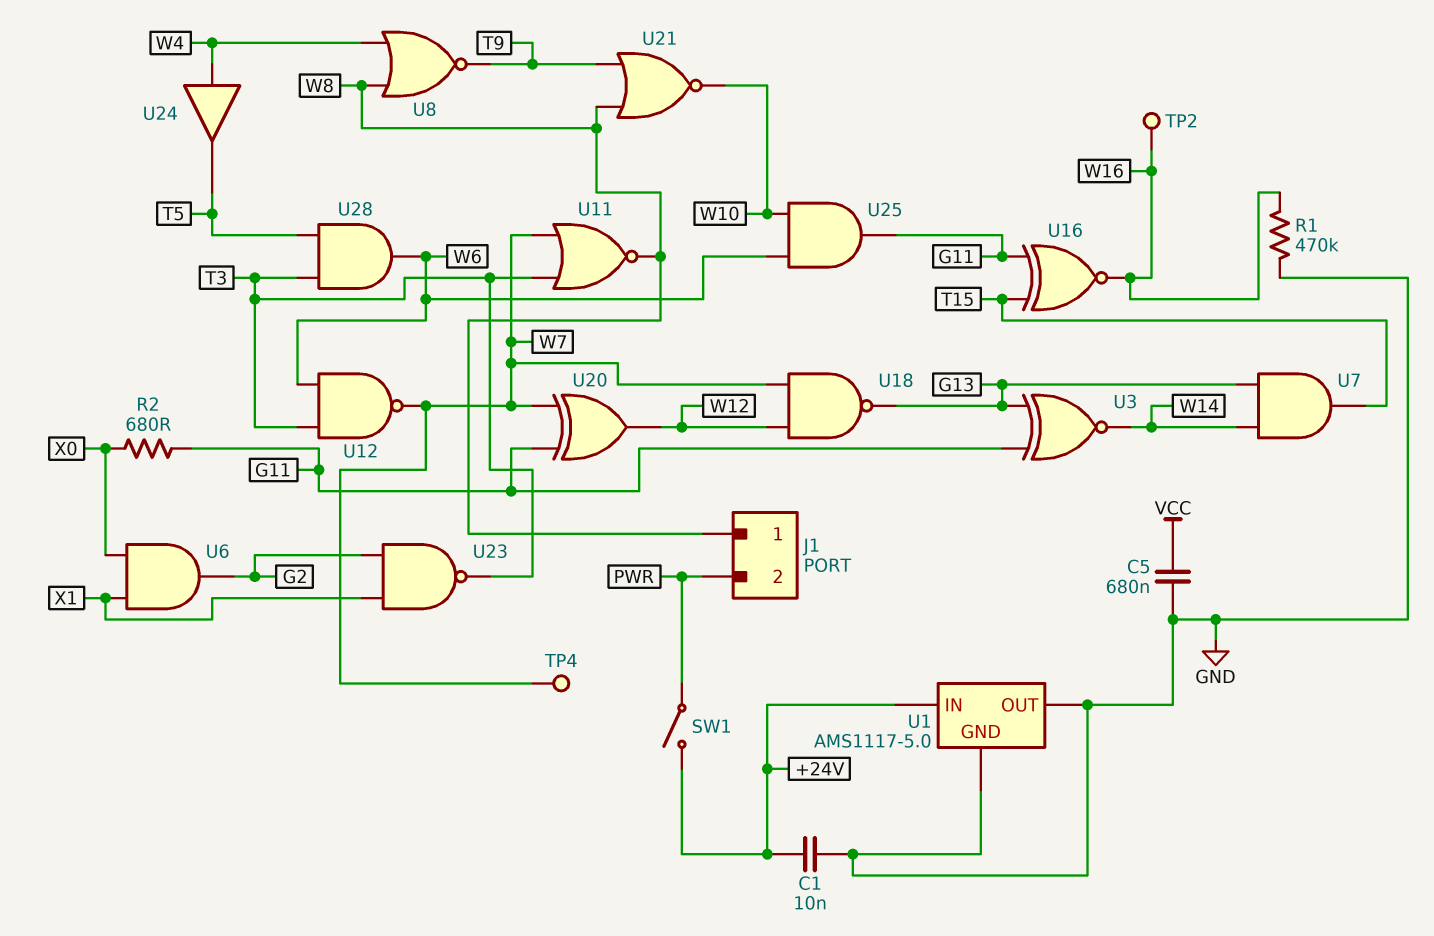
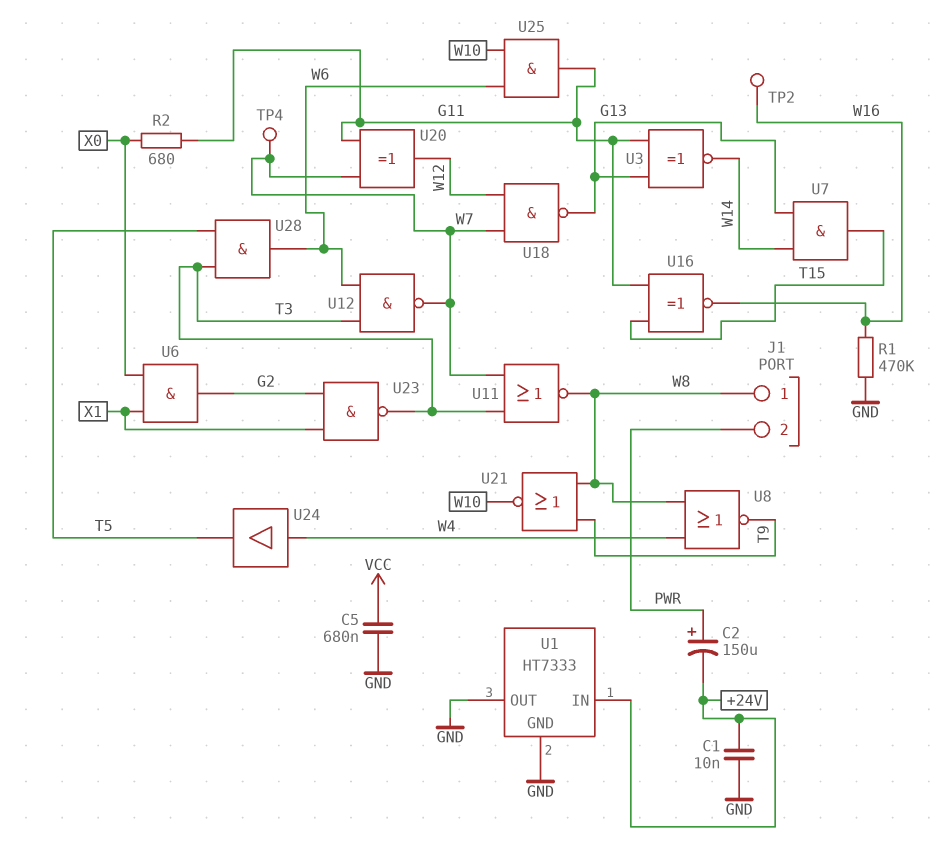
C2: none -> 150uF (plus PWR, minus +24V)
SW1: switch (+24V, PWR) -> none
U1: AMS1117-5.0 -> HT7333

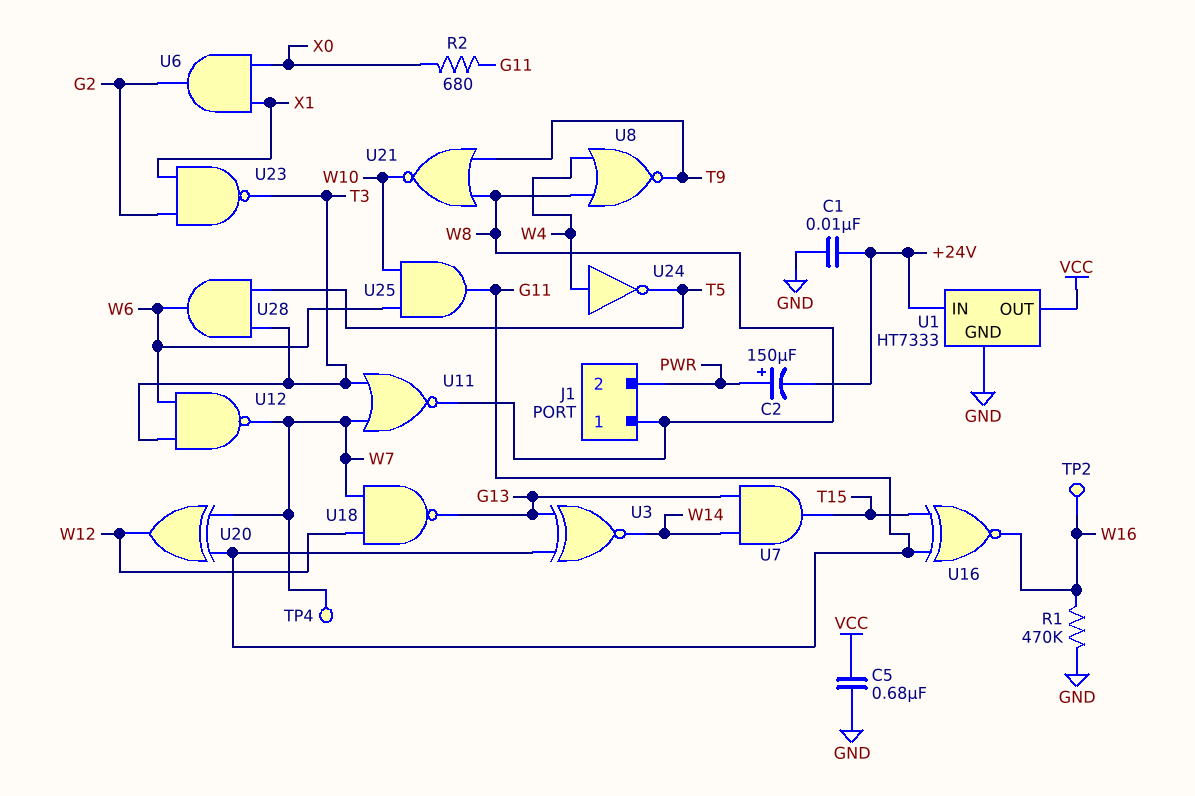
U1 pin OUT: GND -> VCC
U24: buffer (in W4, out T5) -> NOT (in W4, out T5)

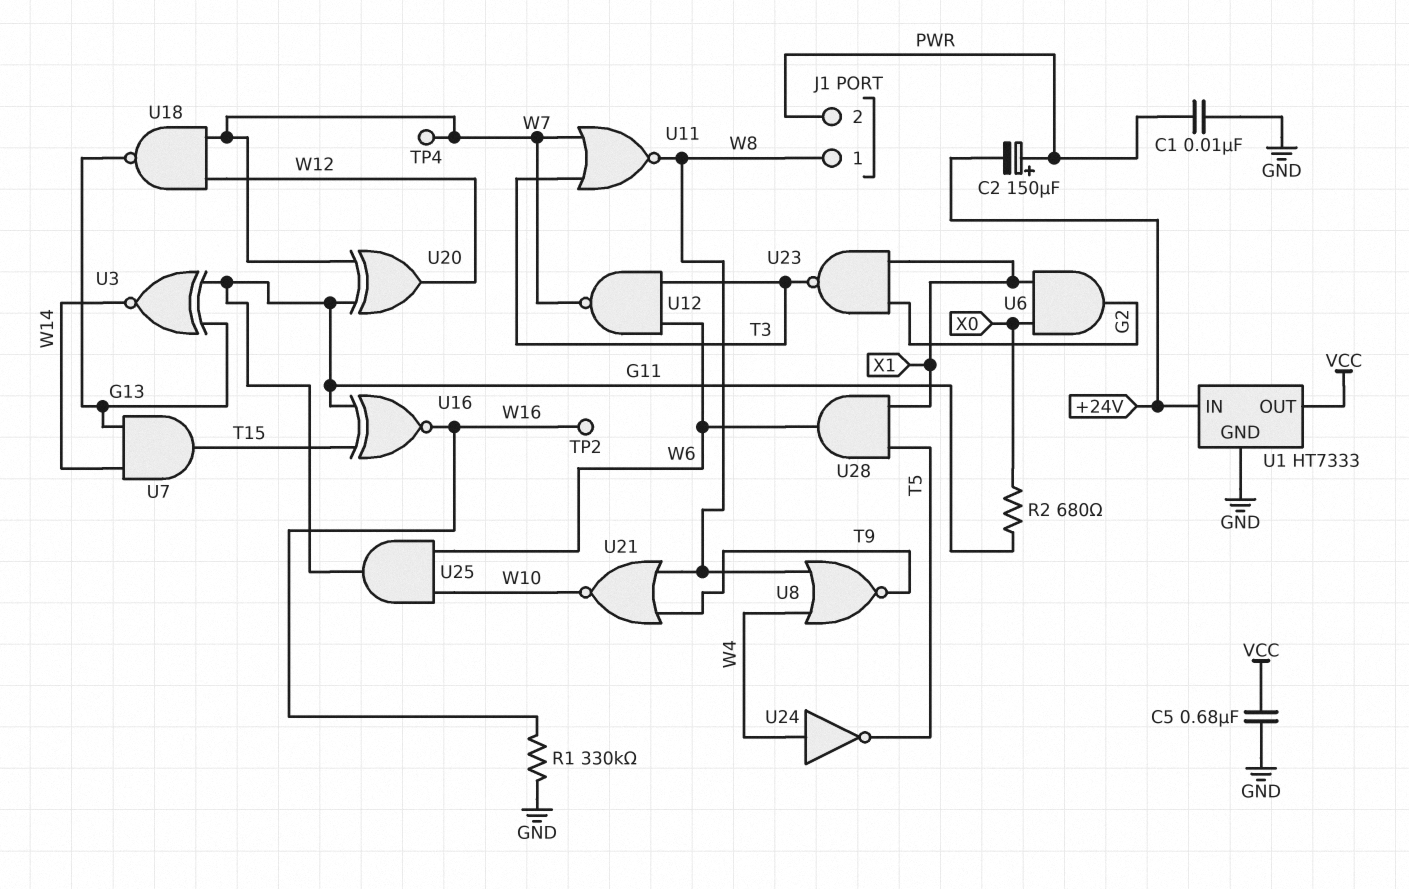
C1: 10nF (+24V, GND) -> 10nF (GND, PWR)
R1: 470k (GND, W16) -> 330k (GND, W16)
U28: AND (in T3, in T5, out W6) -> AND (in T5, in X1, out W6)

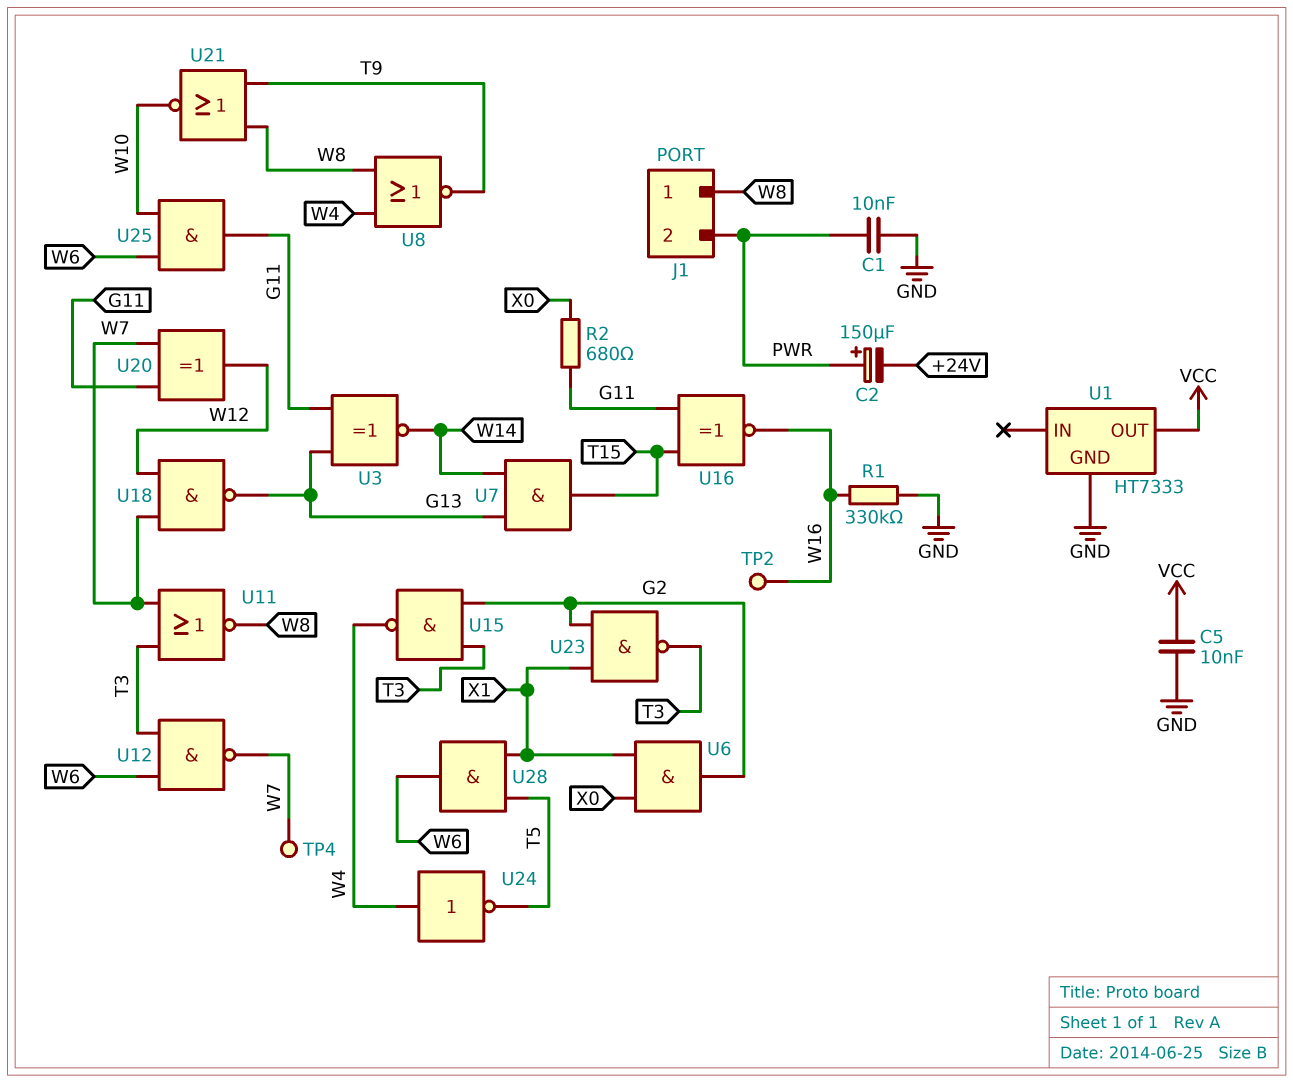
C5: 680nF (GND, VCC) -> 10nF (GND, VCC)
U1 pin IN: +24V -> none
U15: none -> NAND (in G2, in T3, out W4)

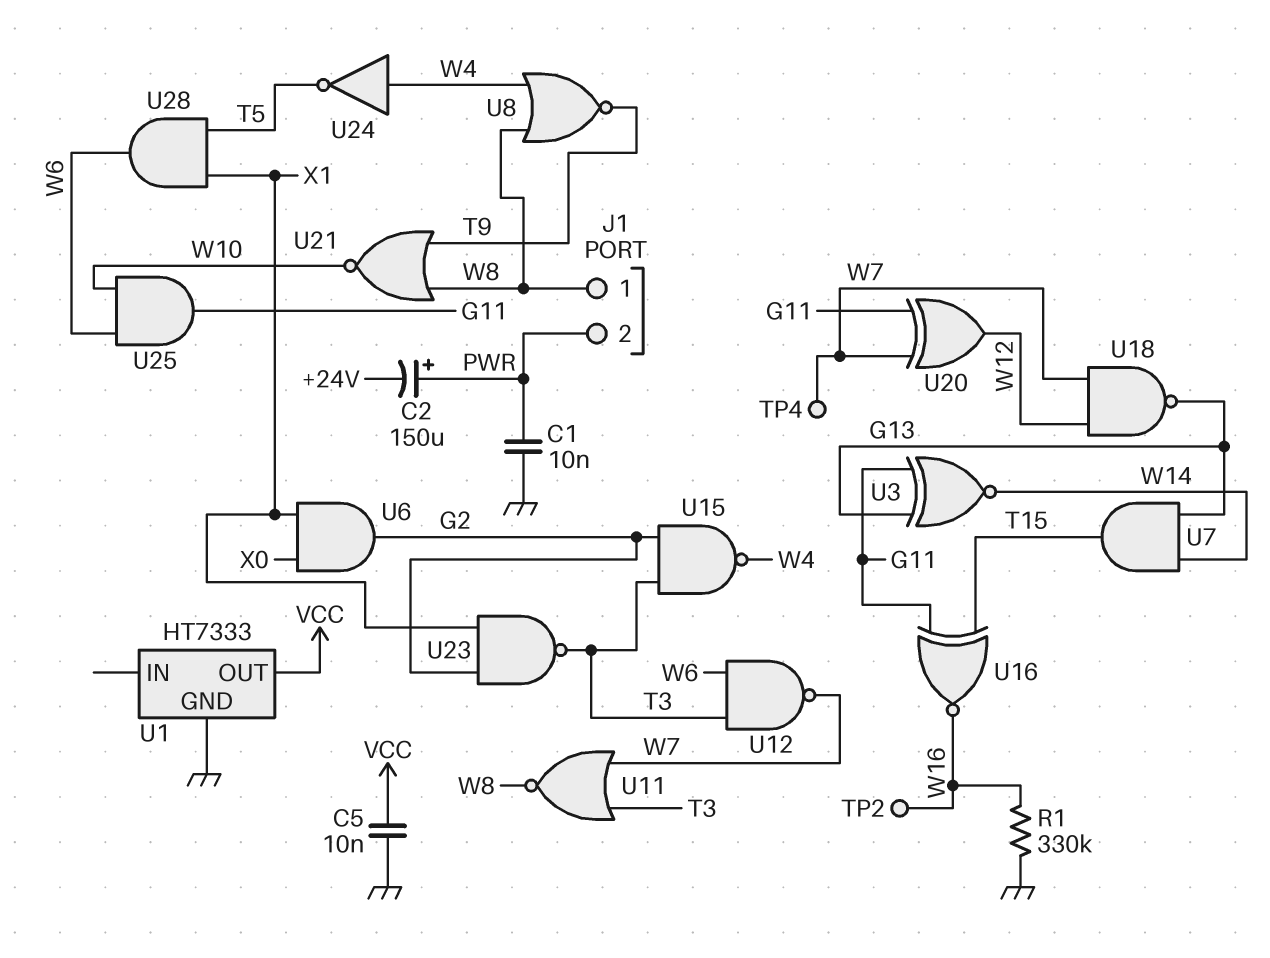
R2: 680 (G11, X0) -> none

